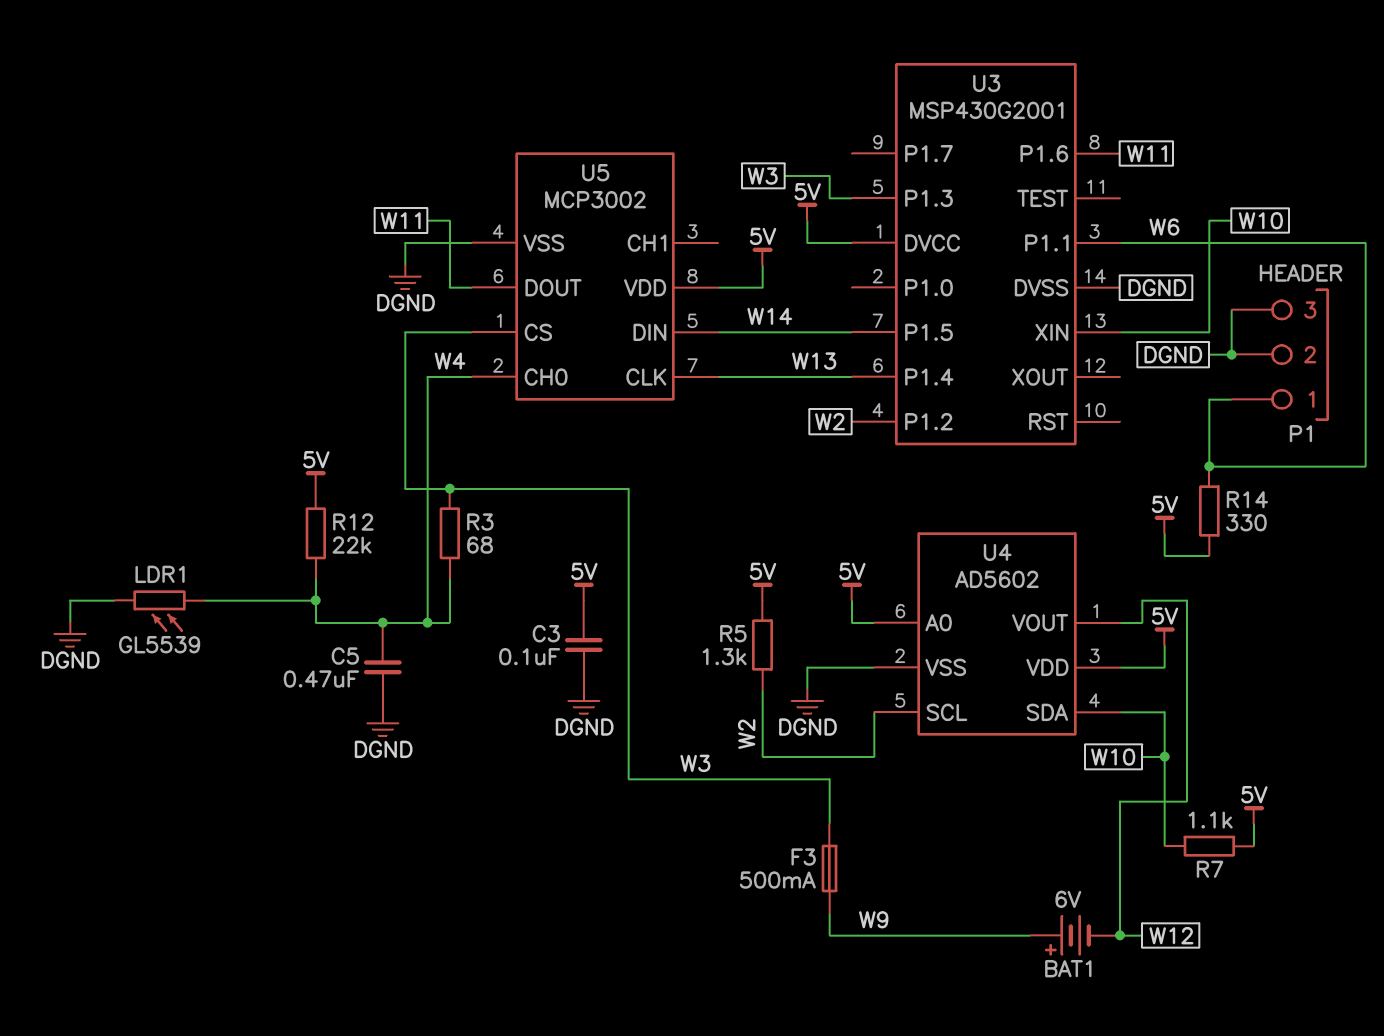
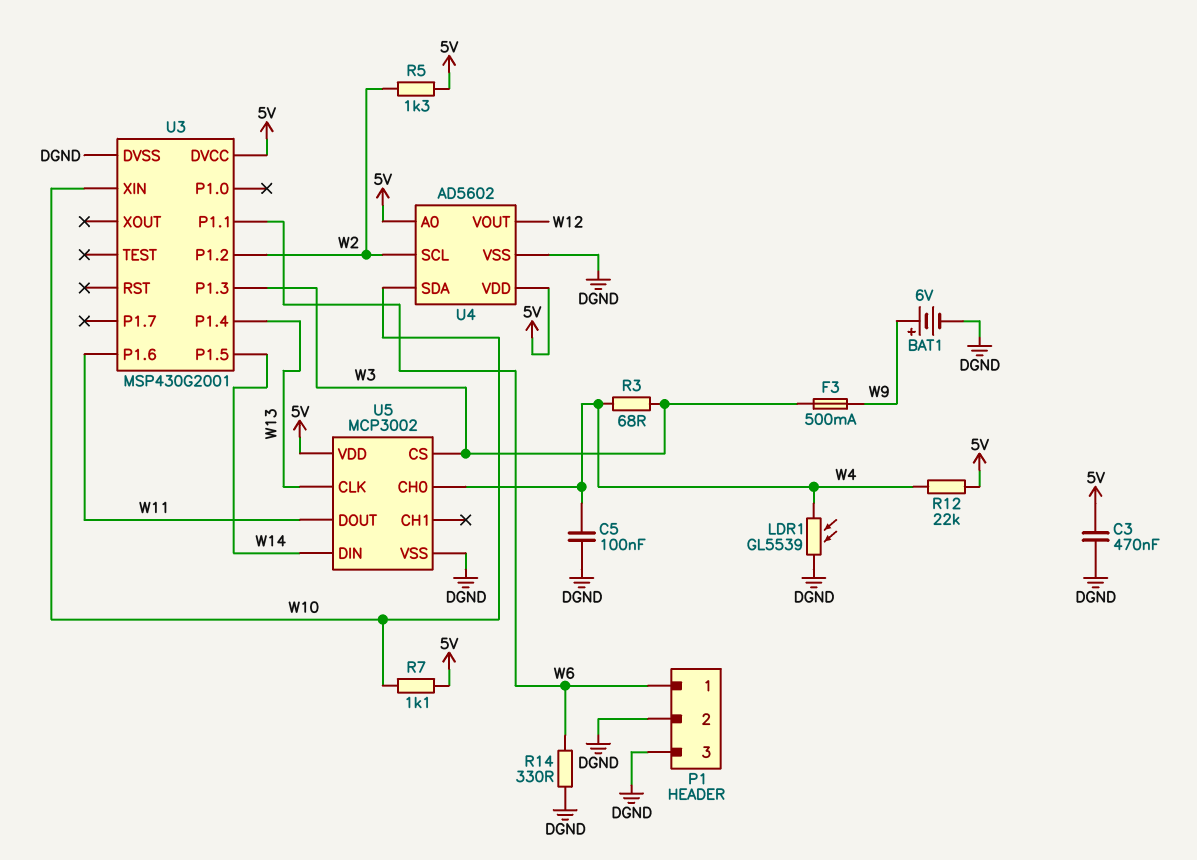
BAT1: 6V (plus W9, minus W12) -> 6V (plus W9, minus DGND)
C3: 100nF (5V, DGND) -> 470nF (5V, DGND)
C5: 470nF (DGND, W4) -> 100nF (DGND, W4)
R14: 330 (5V, W6) -> 330 (DGND, W6)

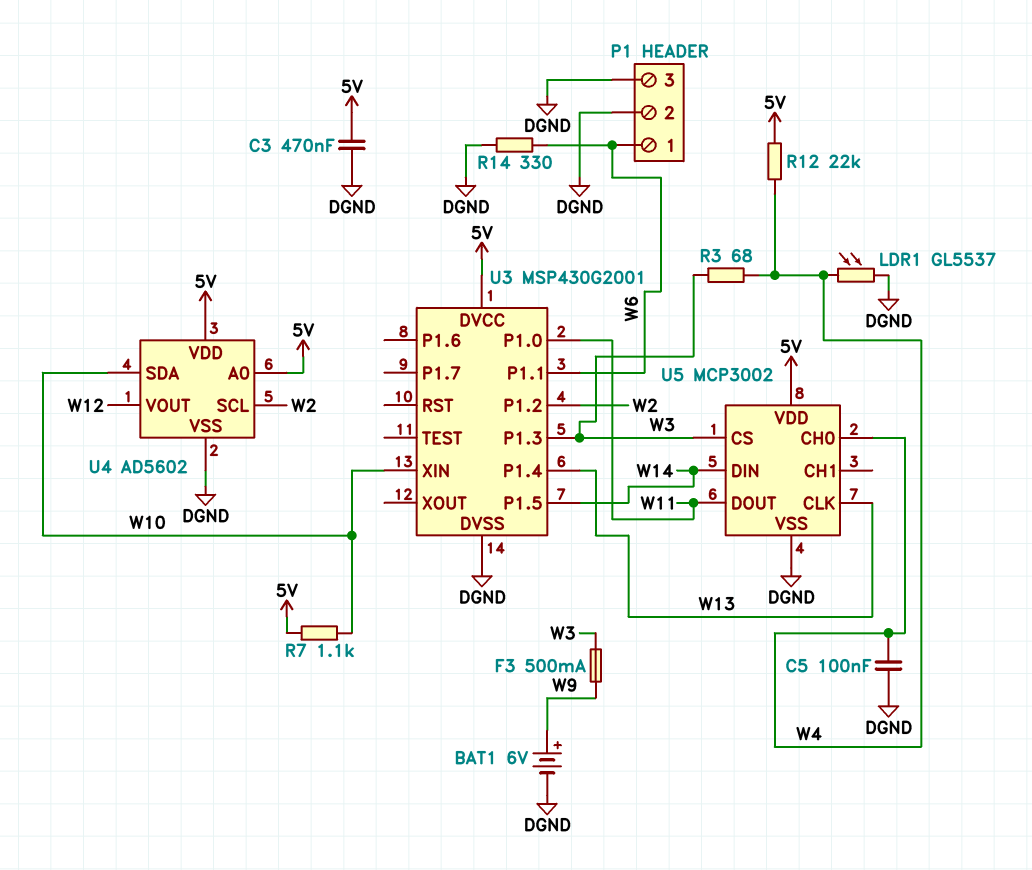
LDR1: GL5539 (DGND, W4) -> GL5537 (DGND, W4)
R5: 1.3k (5V, W2) -> none
U3 pin P1.0: none -> W11
U3 pin P1.6: W11 -> none

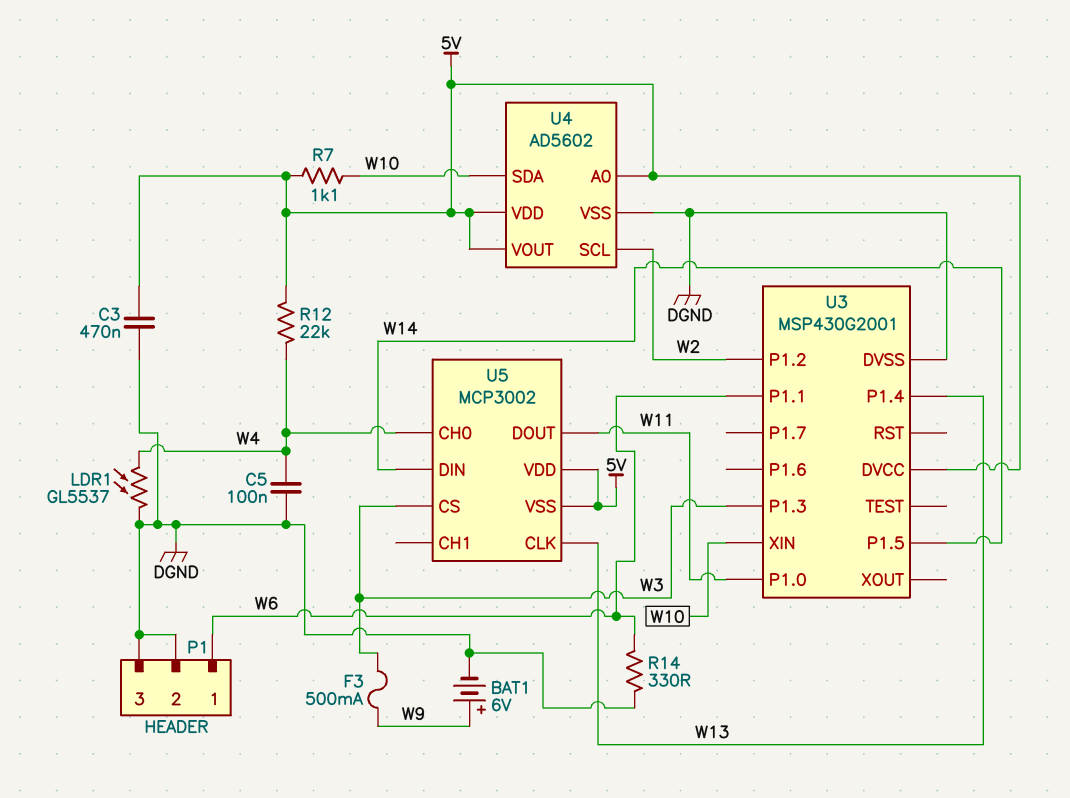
R3: 68 (W3, W4) -> none
U4 pin VOUT: W12 -> 5V
U5 pin VSS: DGND -> 5V

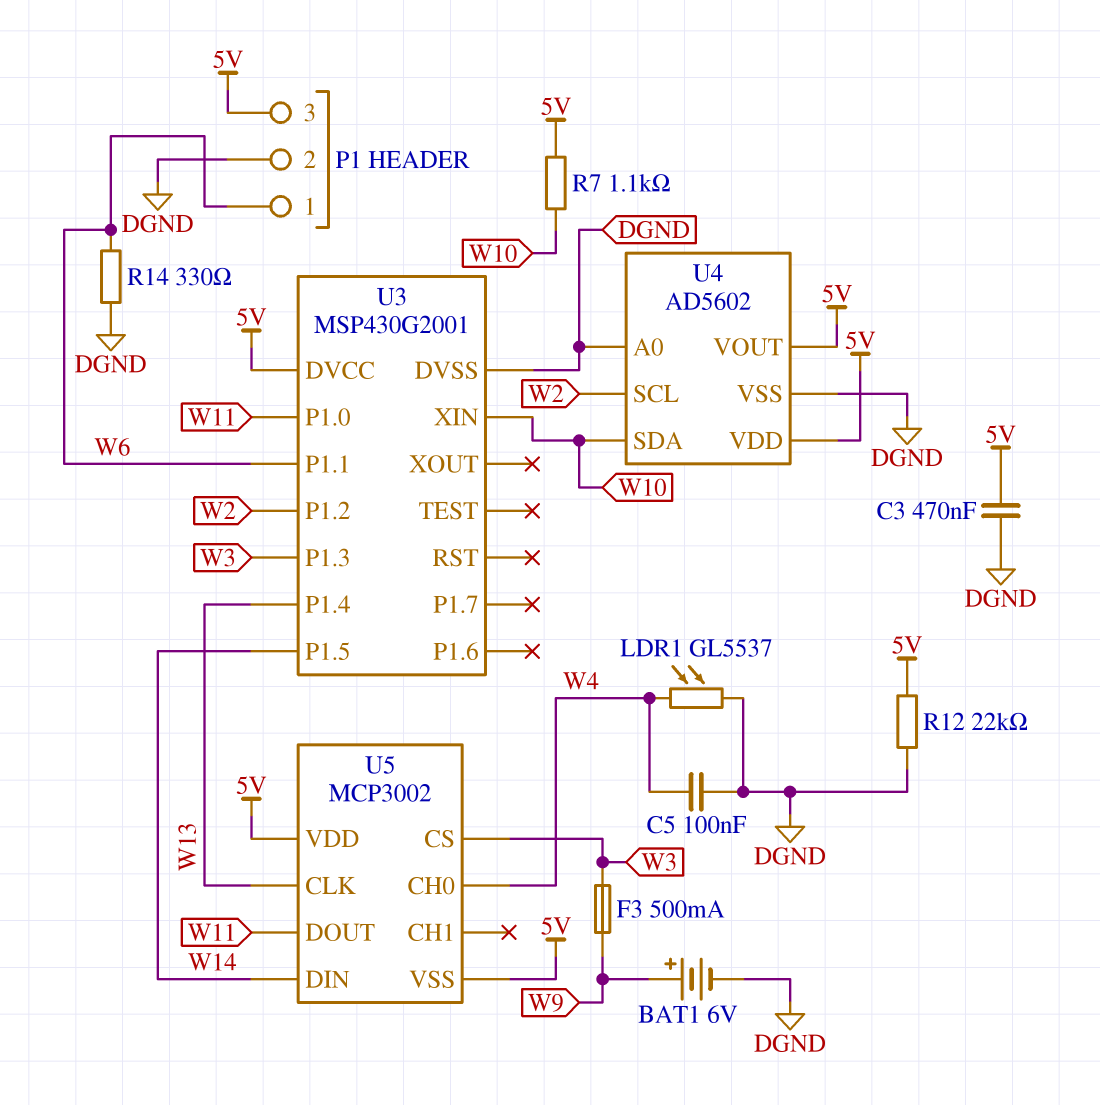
P1 pin 3: DGND -> 5V
R12: 22k (5V, W4) -> 22k (5V, DGND)
U4 pin A0: 5V -> DGND

